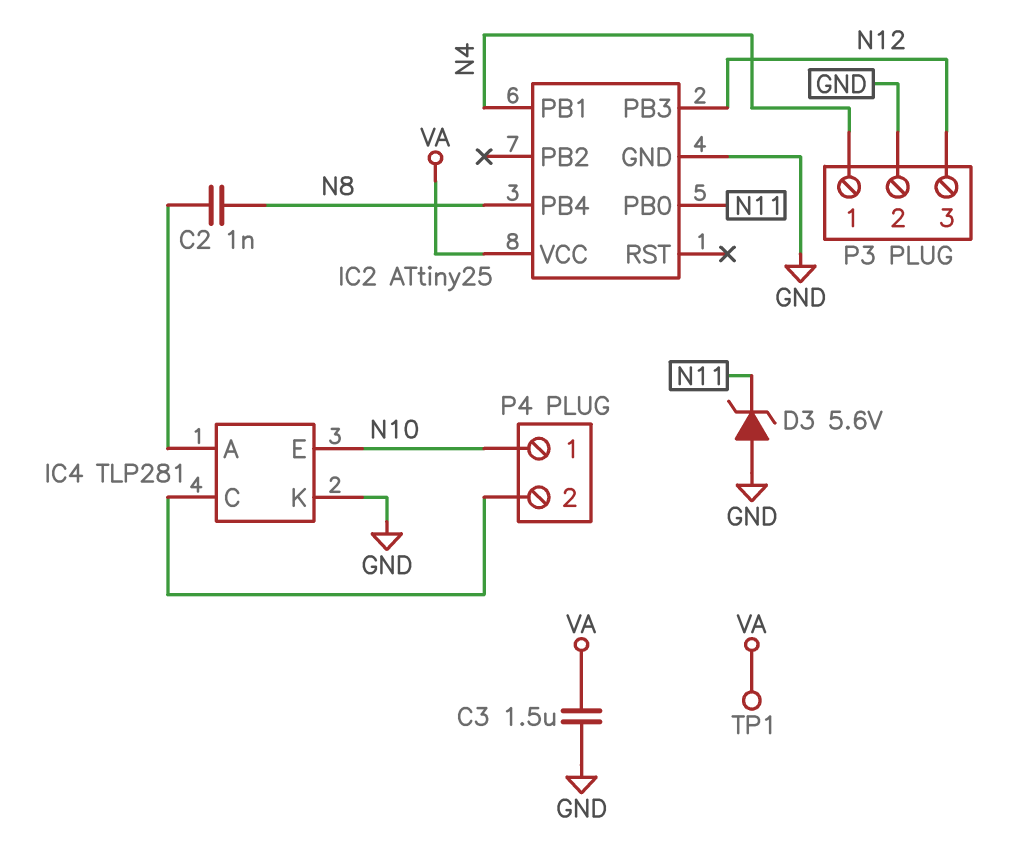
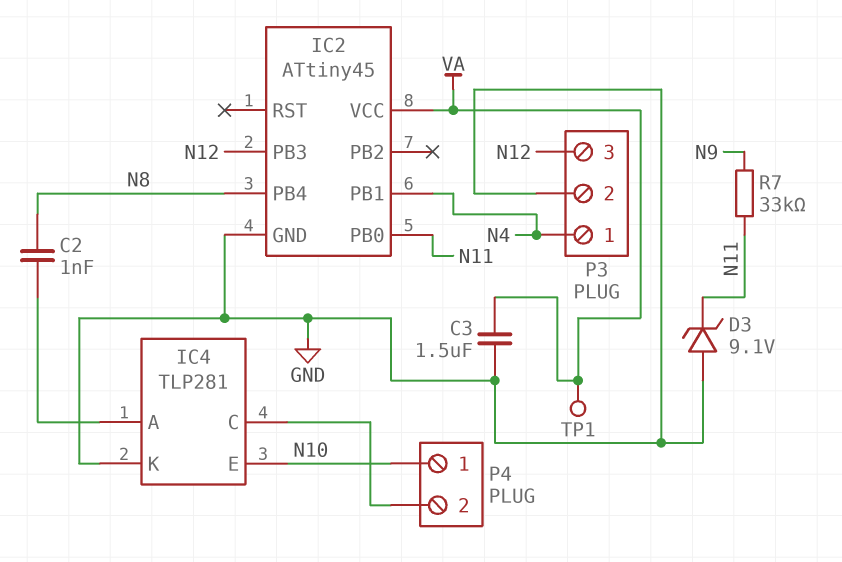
D3: zener 5.6V (A GND, K N11) -> zener 9.1V (A GND, K N11)
IC2: ATtiny25 -> ATtiny45
R7: none -> 33k (N9, N11)

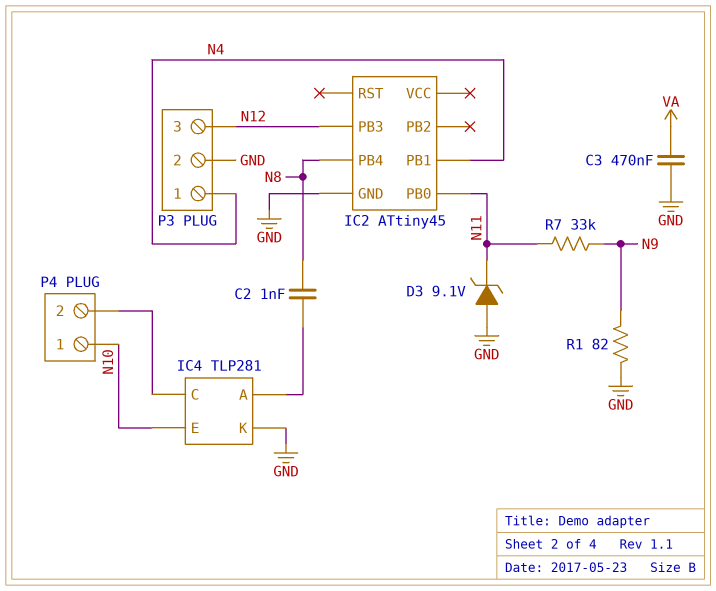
C3: 1.5uF (GND, VA) -> 470nF (GND, VA)
IC2 pin VCC: VA -> none
R1: none -> 82 (GND, N9)
TP1: test point (VA) -> none

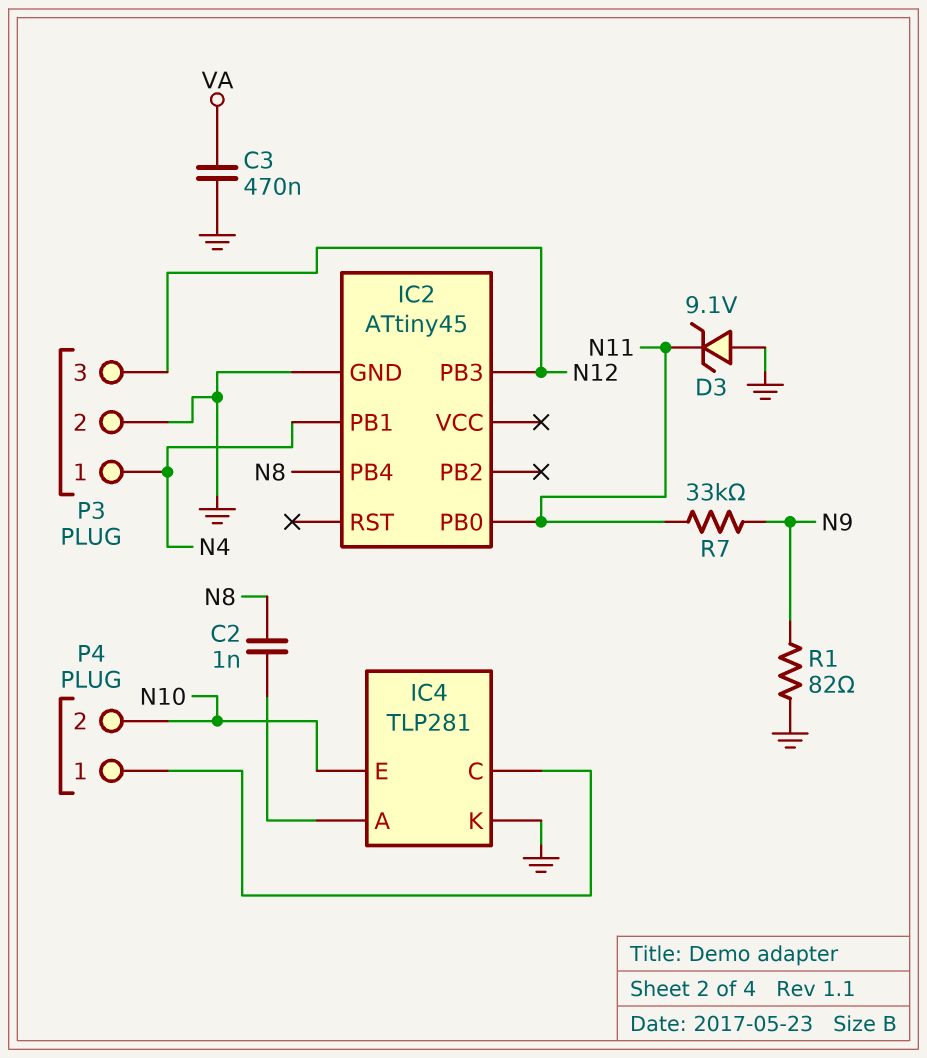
P4 pin 1: N10 -> IC4/C
P4 pin 2: IC4/C -> N10

